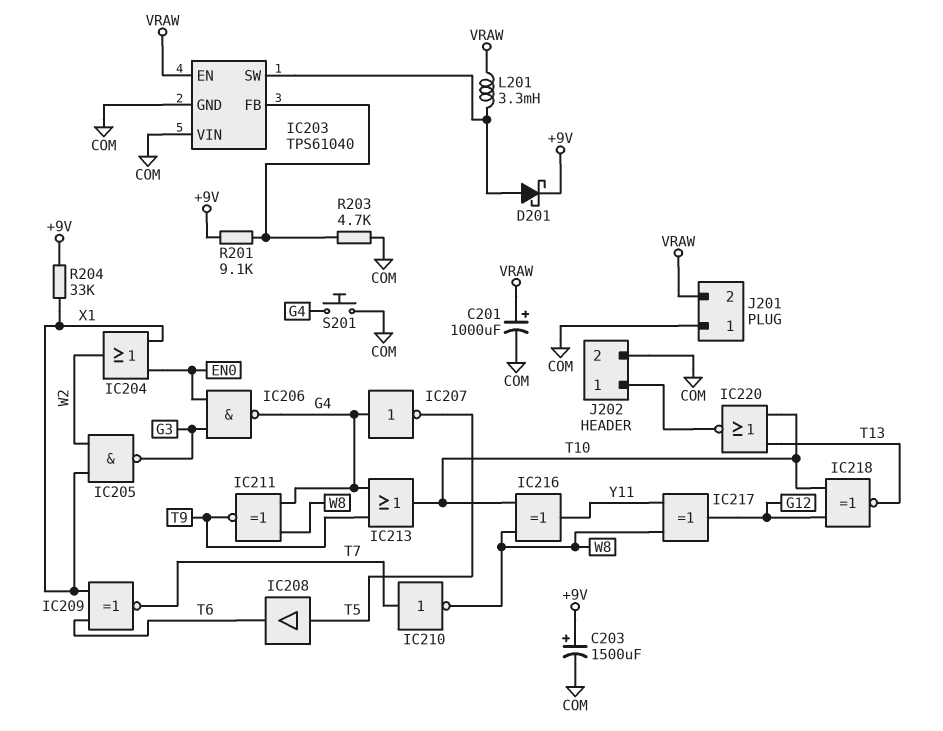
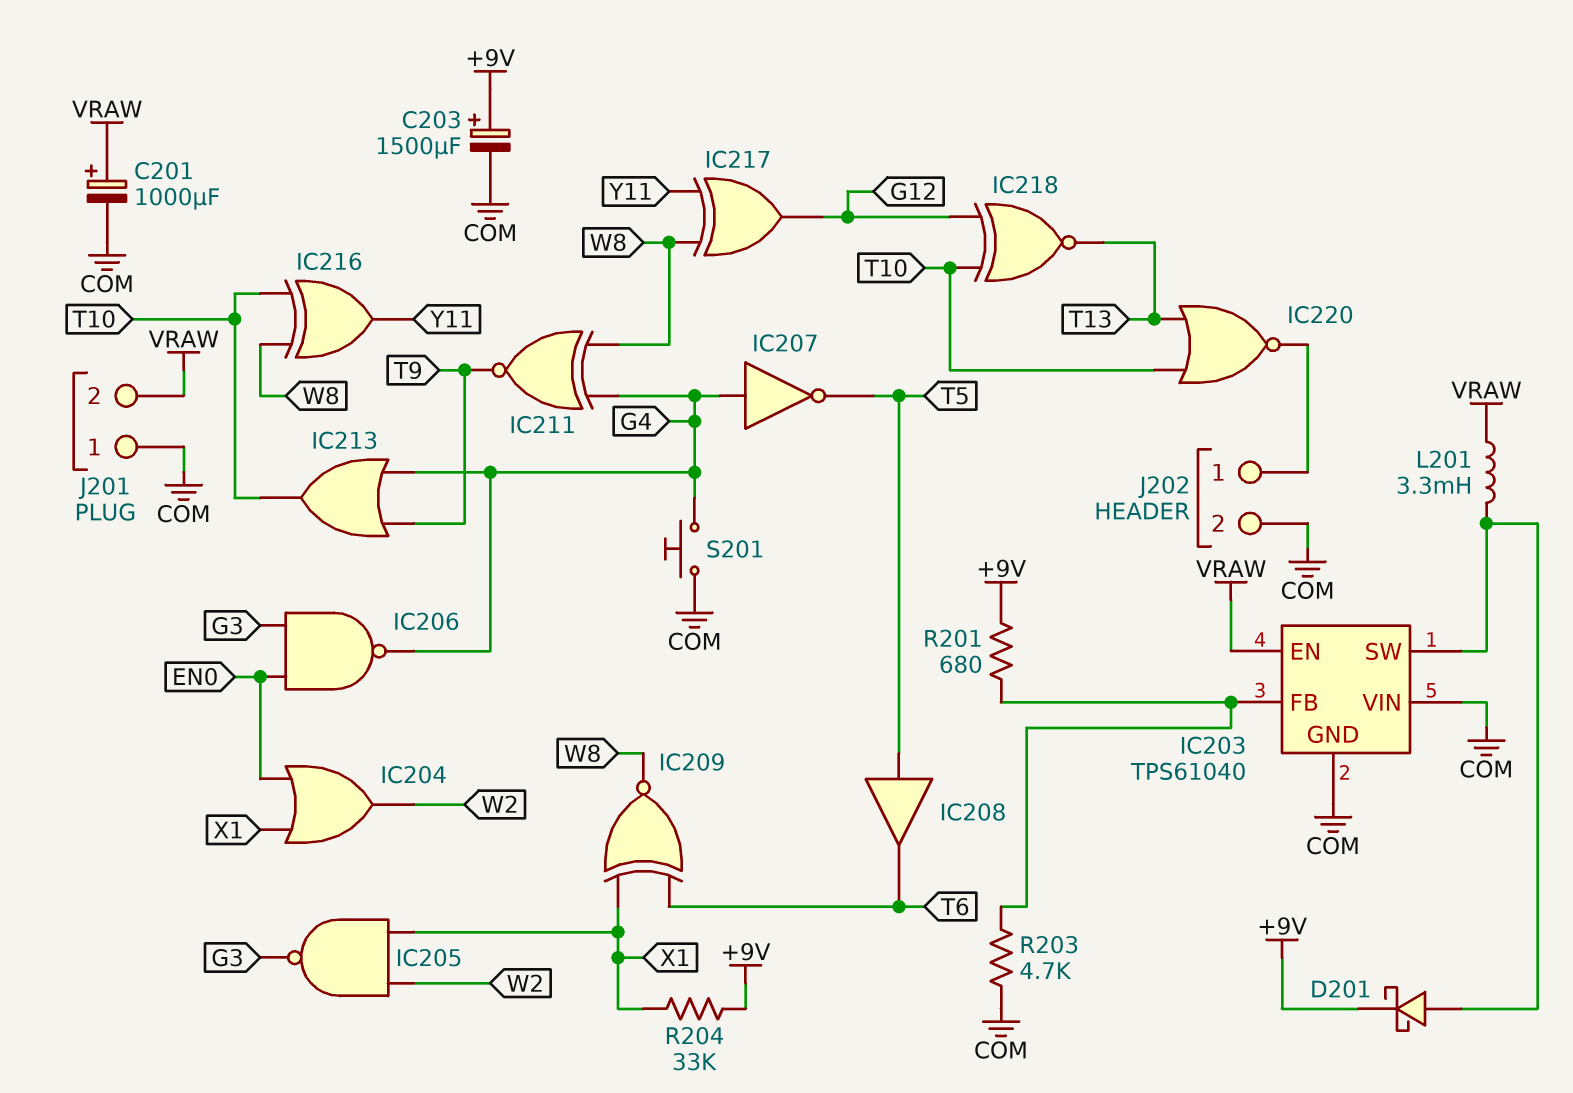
IC209: XNOR (in T6, in X1, out T7) -> XNOR (in T6, in X1, out W8)
IC210: NOT (in T7, out W8) -> none
R201: 9.1k (+9V, IC203/FB) -> 680 (+9V, IC203/FB)

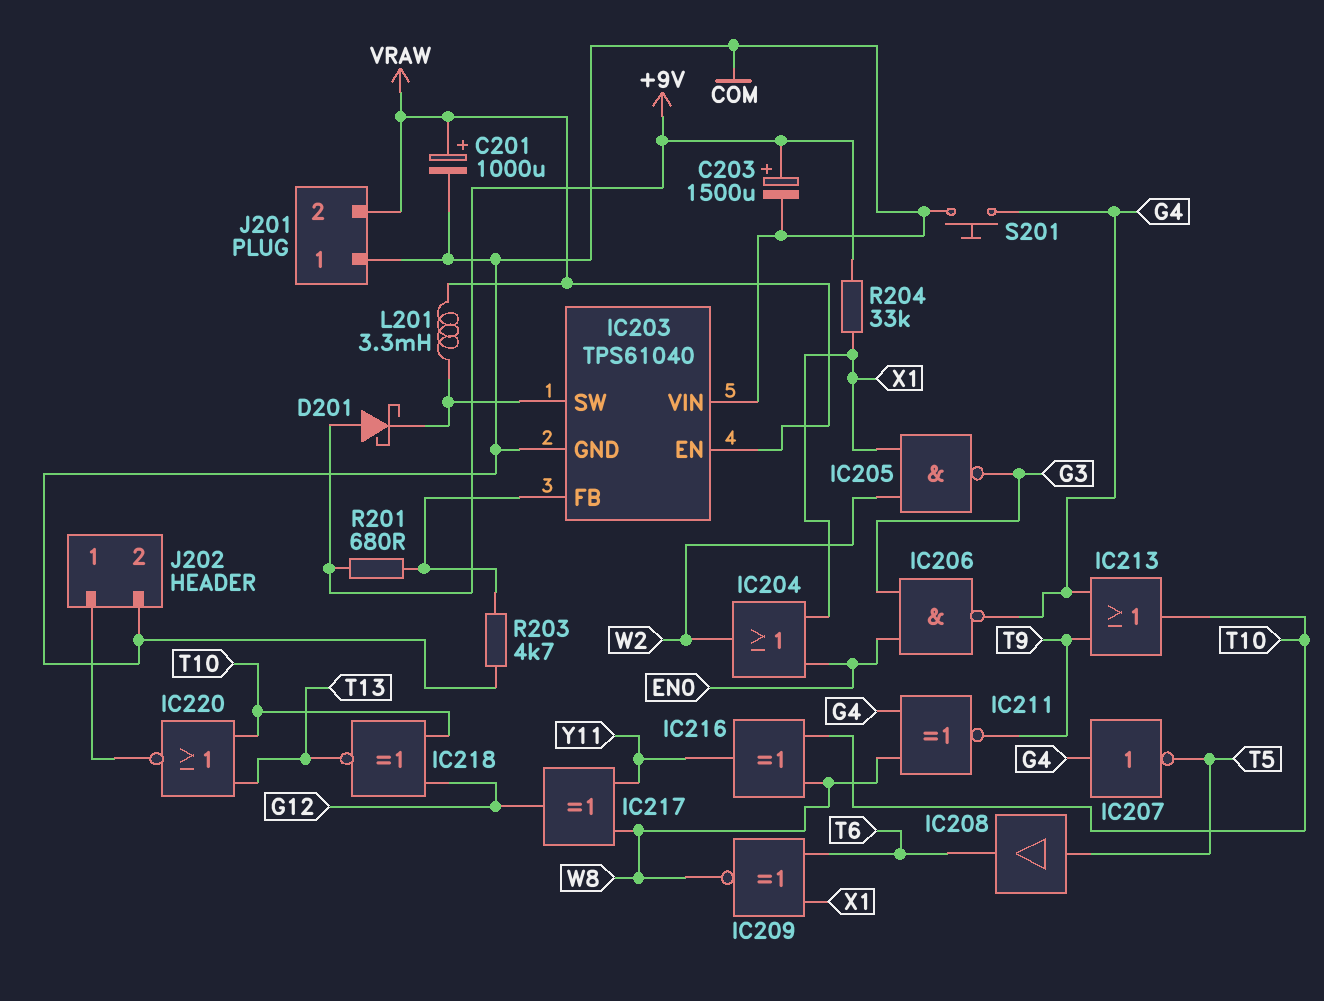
D201: schottky (A IC203/SW, K +9V) -> schottky (A +9V, K IC203/SW)

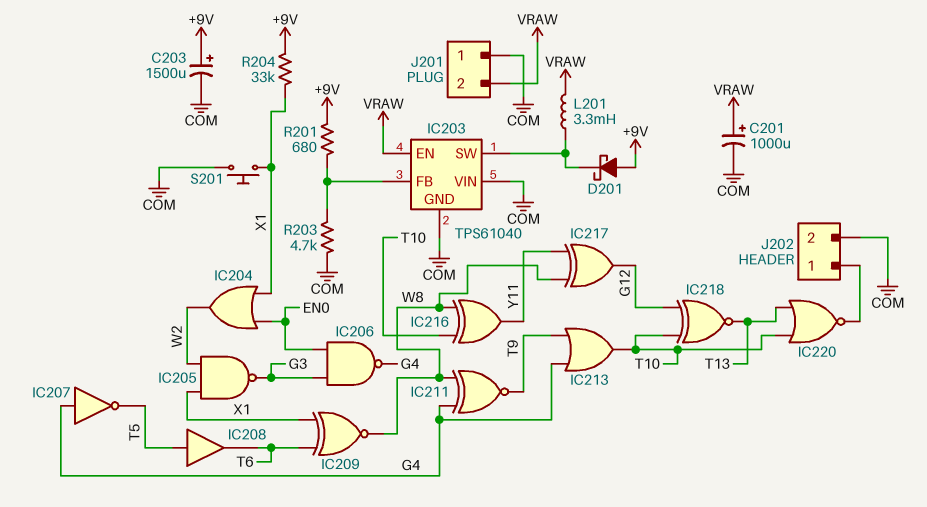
S201: button (COM, G4) -> button (COM, X1)

